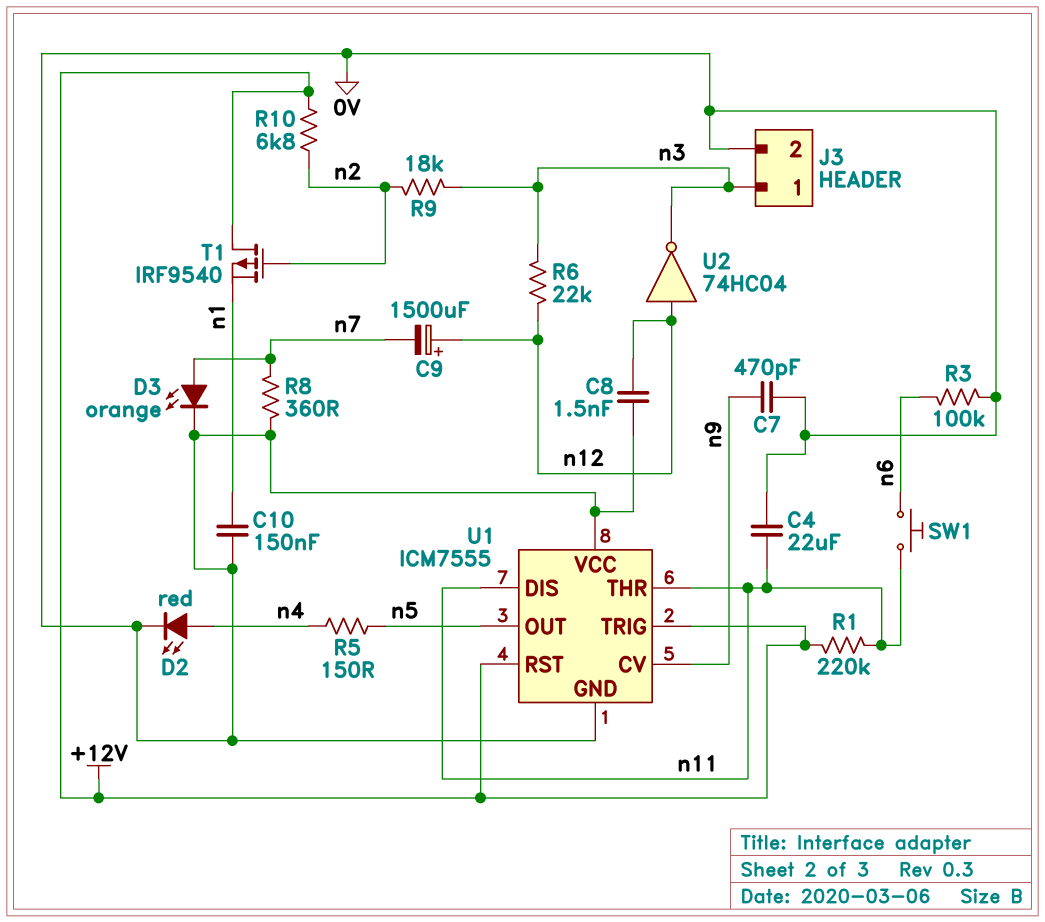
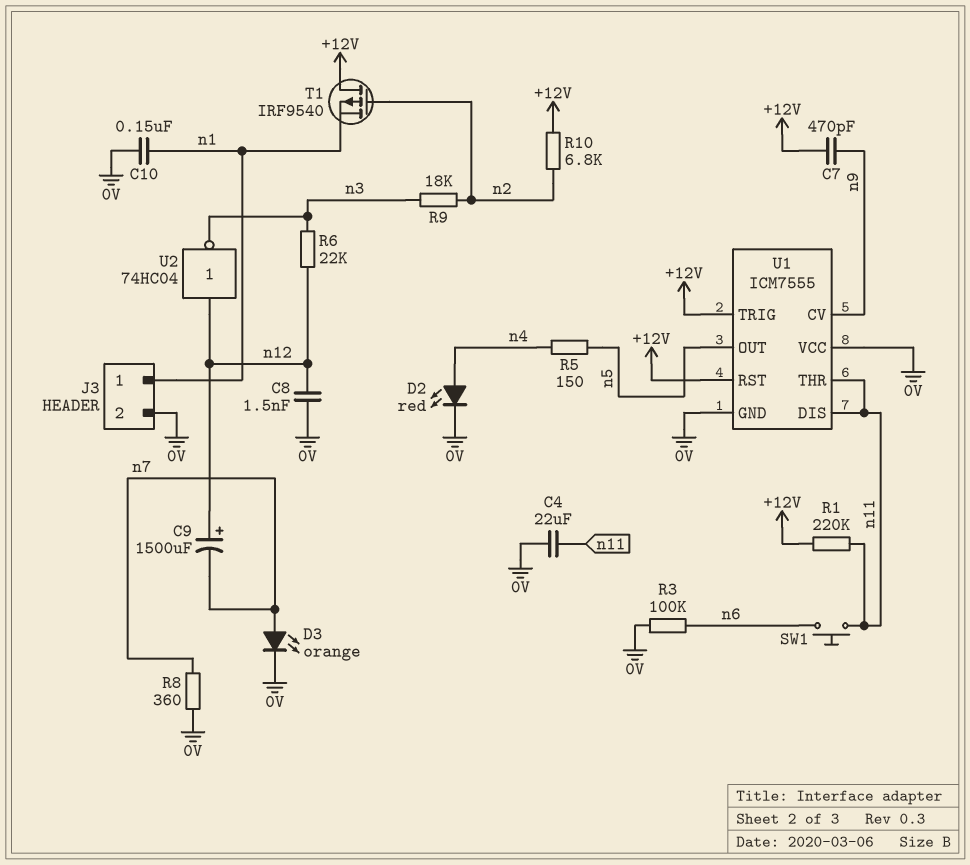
C7: 470pF (0V, n9) -> 470pF (+12V, n9)
J3 pin 1: n3 -> n1

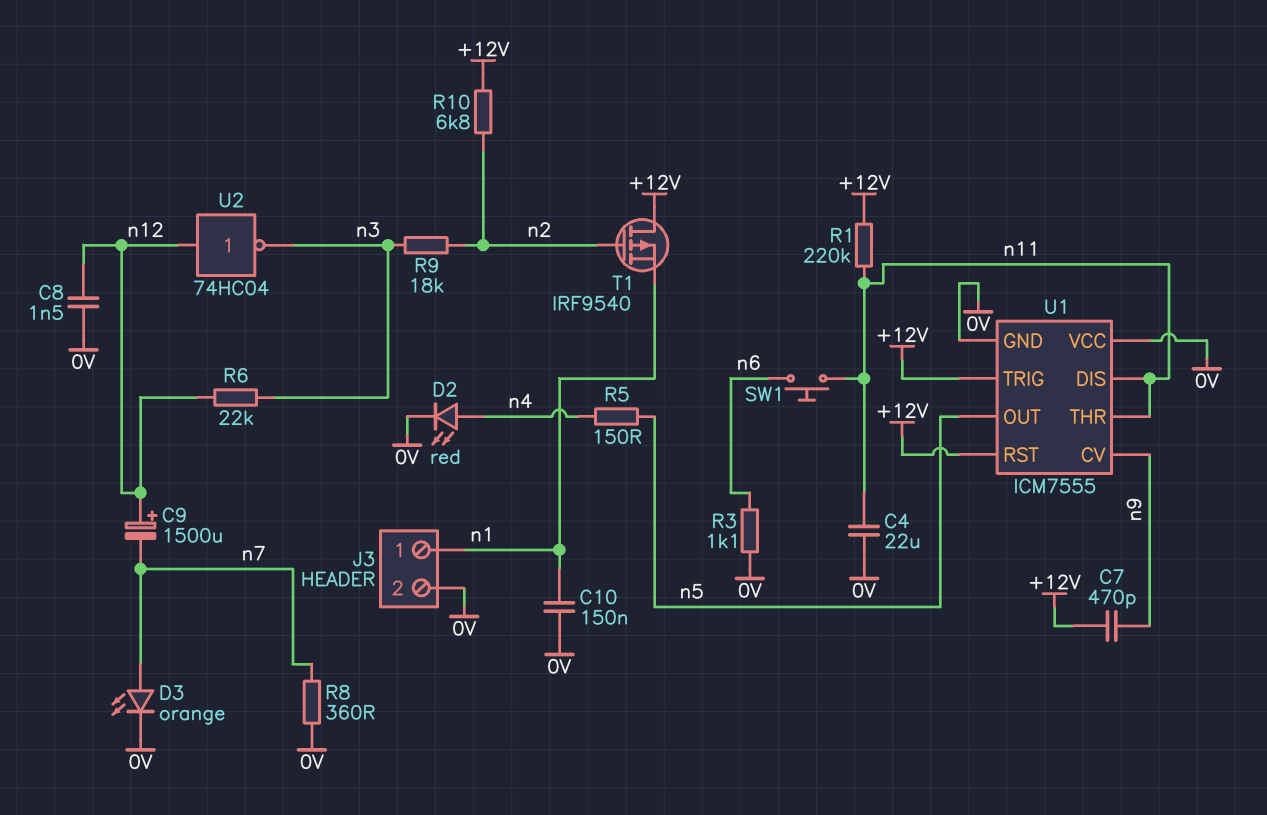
R3: 100k (0V, n6) -> 1.1k (0V, n6)

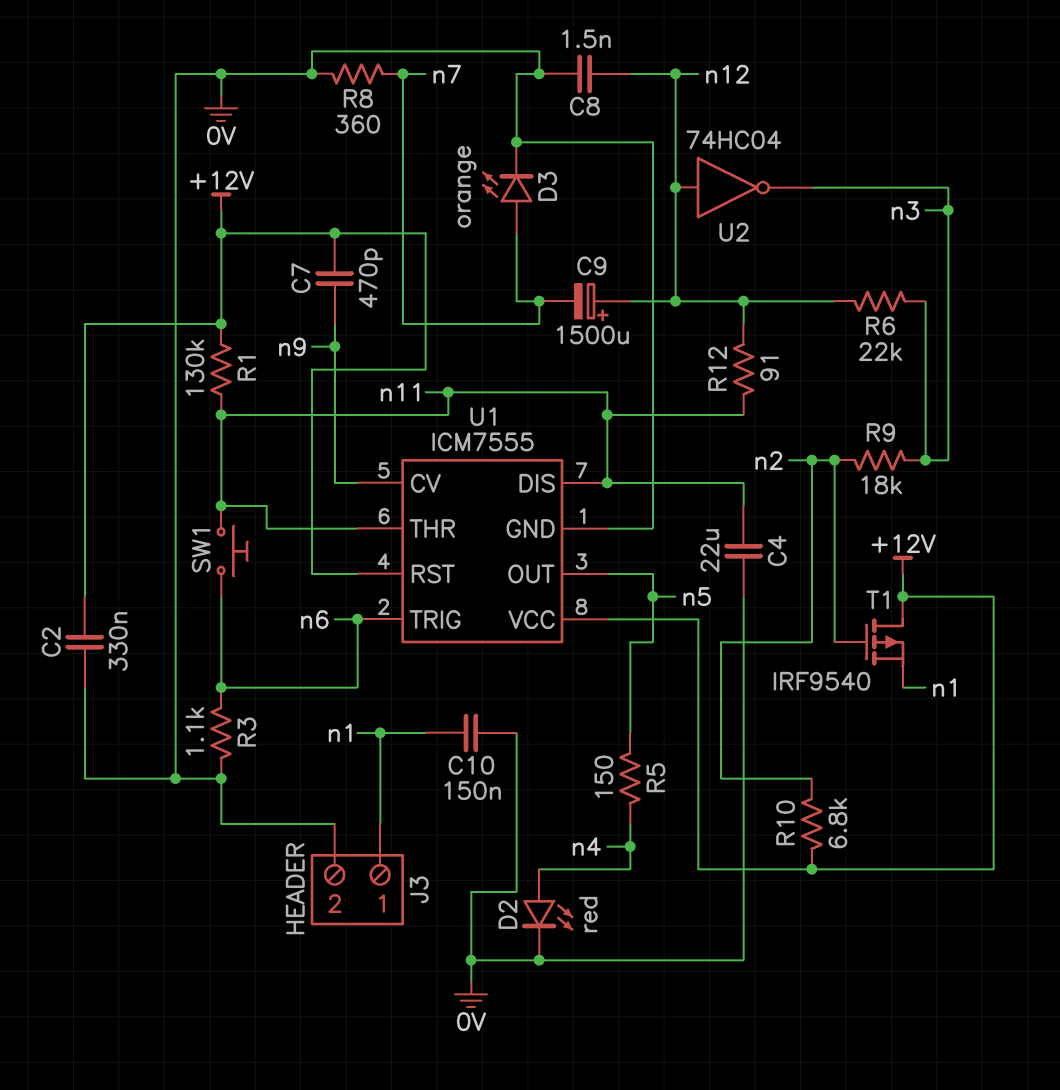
C2: none -> 330nF (+12V, 0V)
R1: 220k (+12V, n11) -> 130k (+12V, n11)
R12: none -> 91 (n11, n12)
U1 pin TRIG: +12V -> n6
U1 pin VCC: 0V -> +12V

